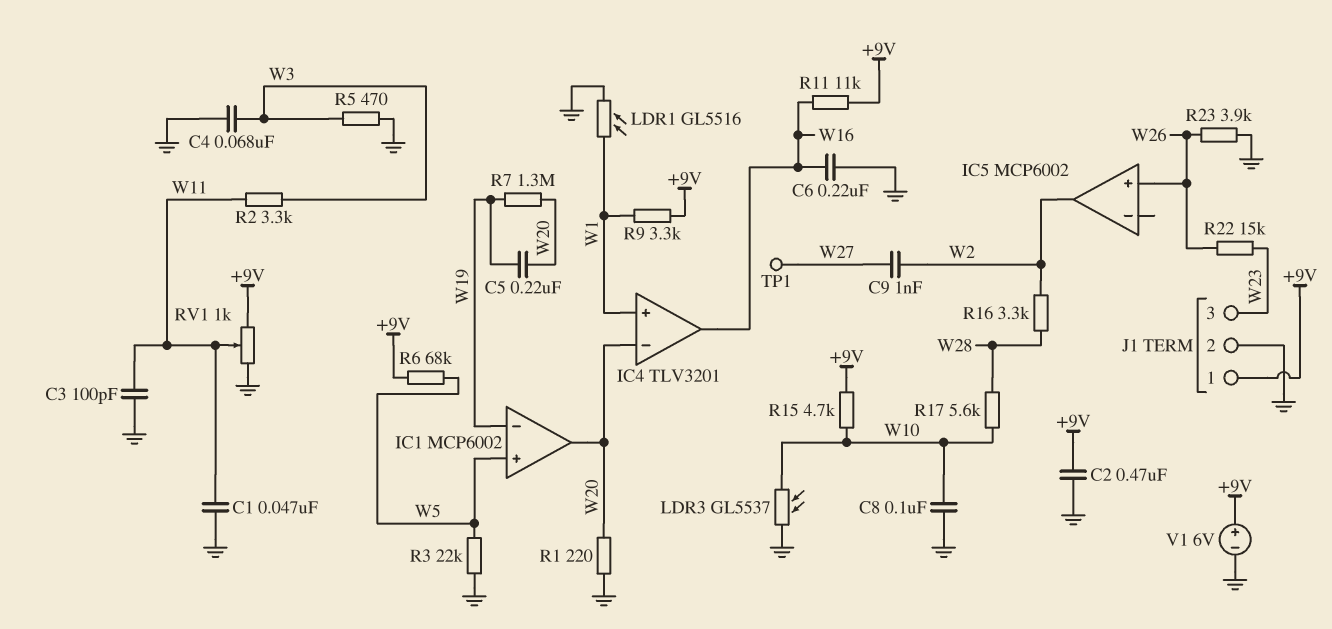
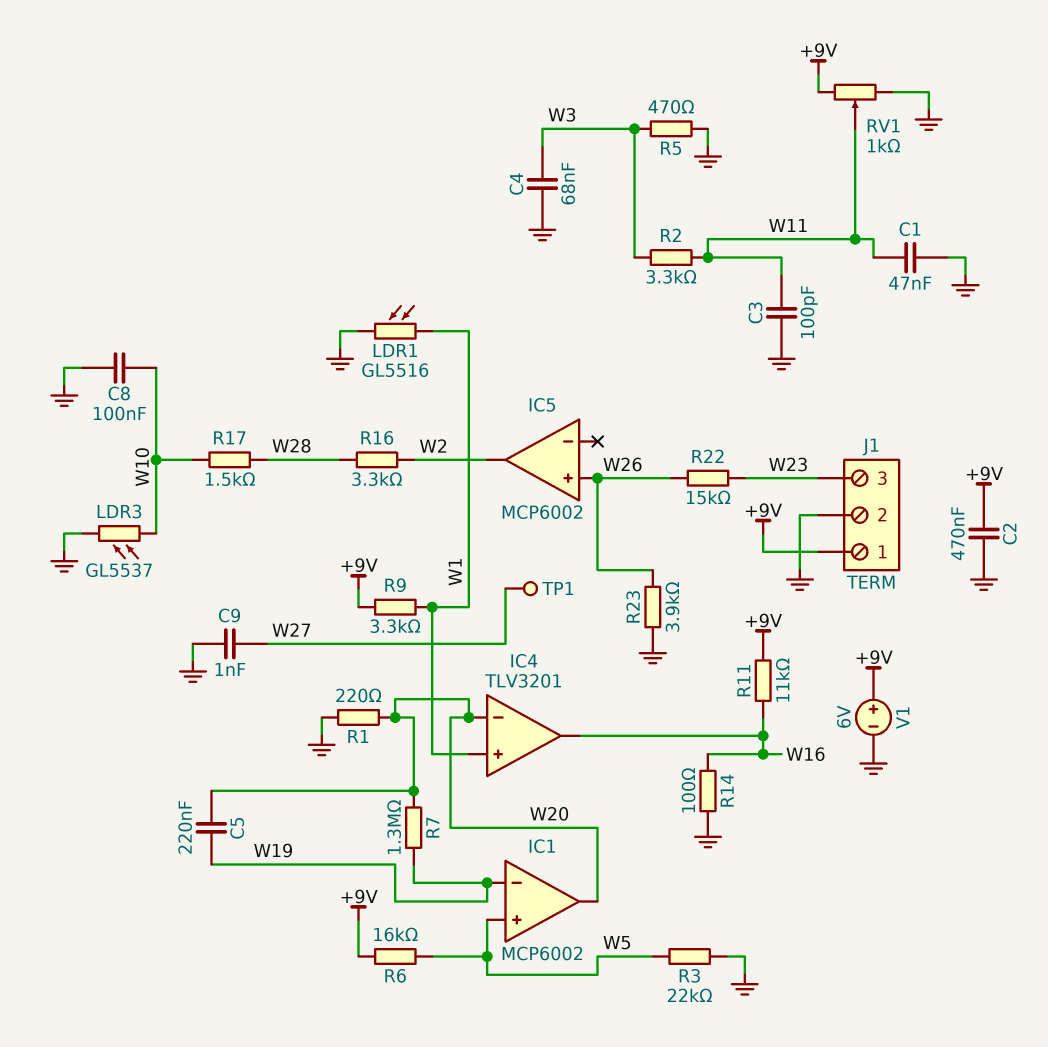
C6: 220nF (GND, W16) -> none
C9: 1nF (W2, W27) -> 1nF (GND, W27)
R6: 68k (+9V, W5) -> 16k (+9V, W5)
R14: none -> 100 (GND, W16)
R15: 4.7k (+9V, W10) -> none
R17: 5.6k (W10, W28) -> 1.5k (W10, W28)

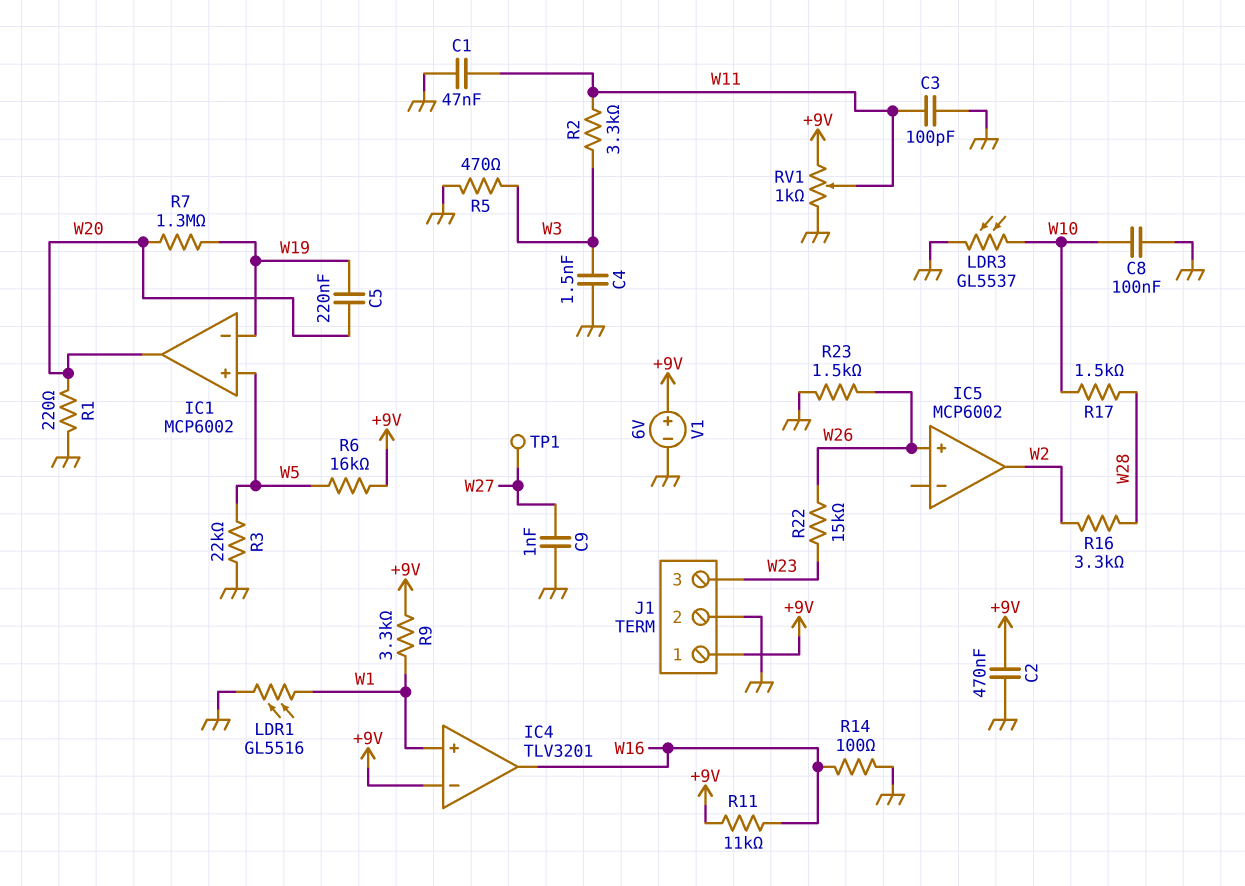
C4: 68nF (GND, W3) -> 1.5nF (GND, W3)
IC4 pin in-: W20 -> +9V
R23: 3.9k (GND, W26) -> 1.5k (GND, W26)

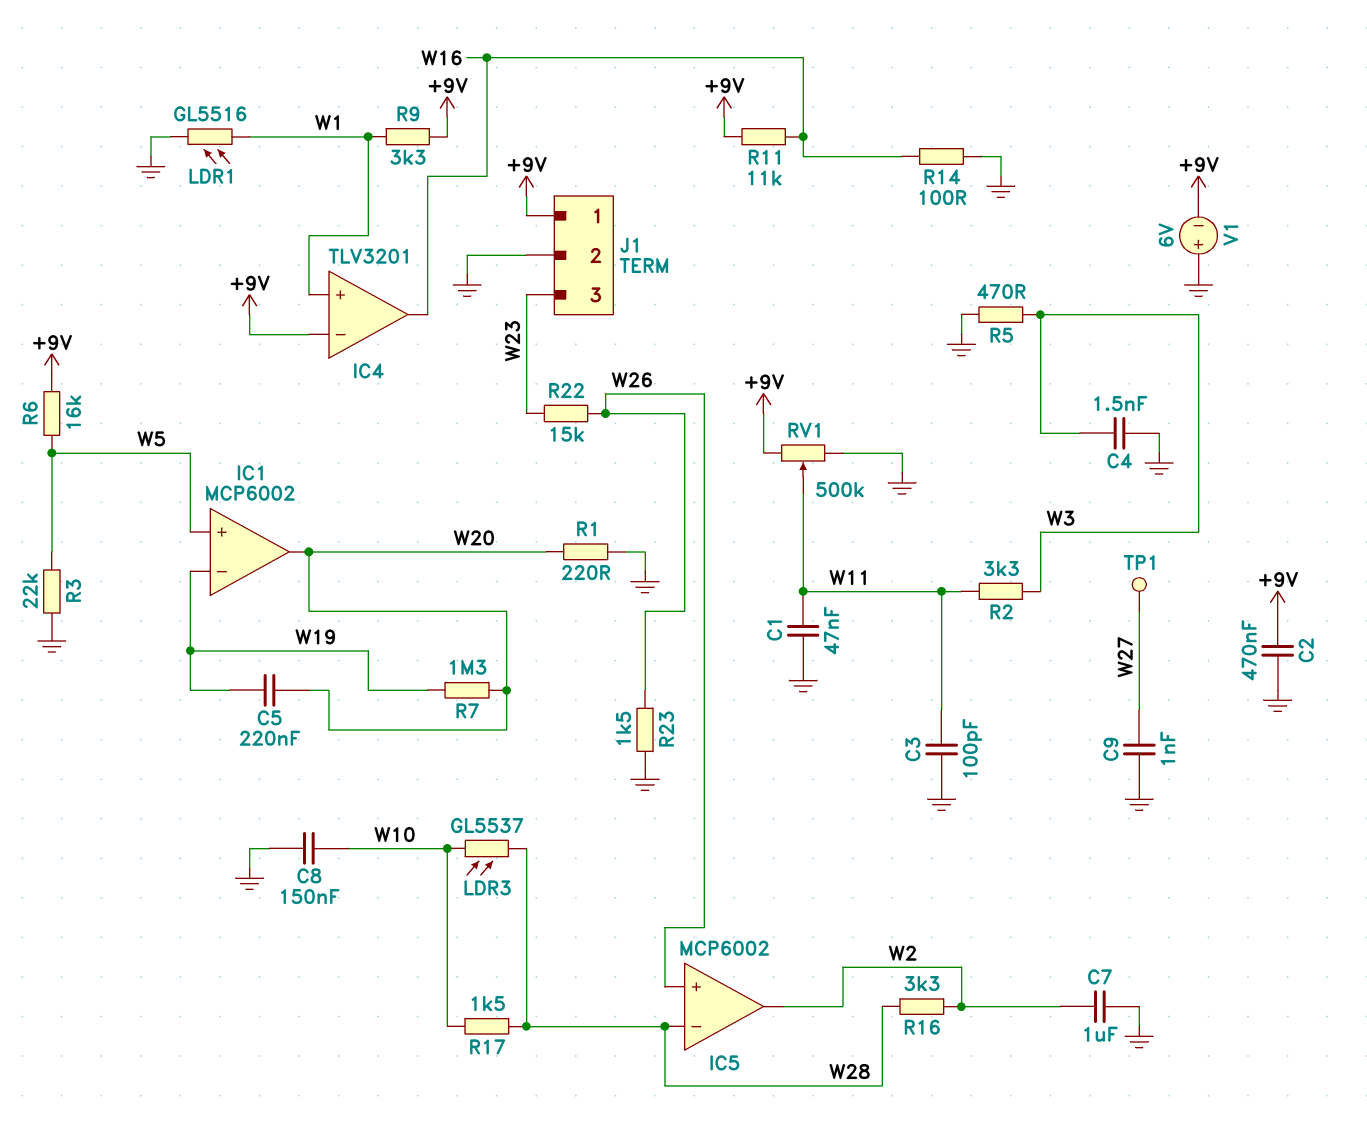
C7: none -> 1uF (GND, W2)
C8: 100nF (GND, W10) -> 150nF (GND, W10)
IC5 pin in-: none -> W28
LDR3: GL5537 (GND, W10) -> GL5537 (W10, W28)
RV1: 1k (+9V, GND, wiper W11) -> 500k (+9V, GND, wiper W11)
V1: 6V (plus +9V, minus GND) -> 6V (plus GND, minus +9V)

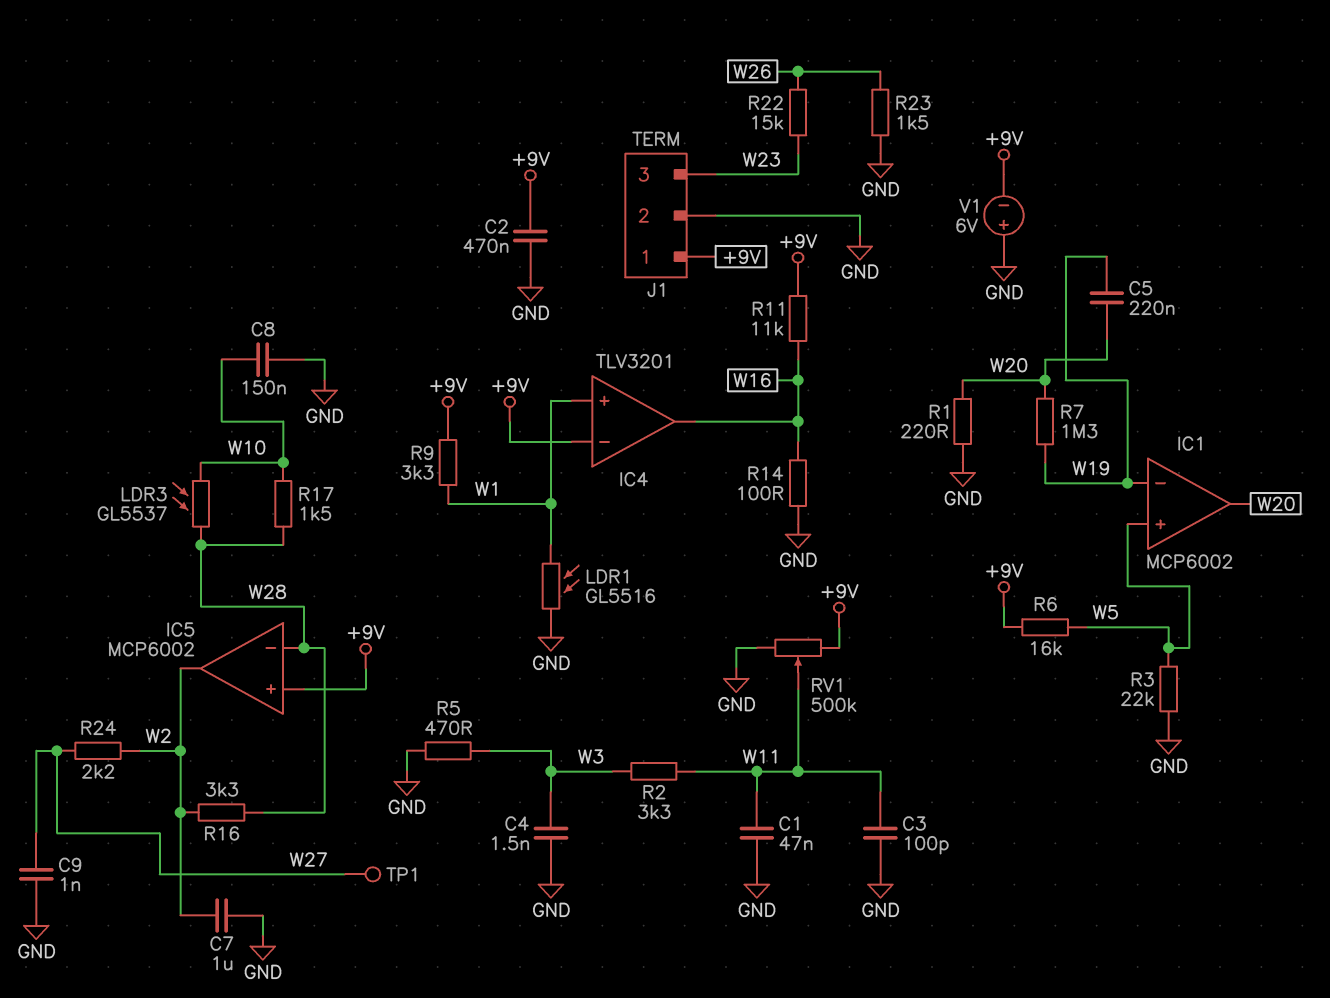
IC5 pin in+: W26 -> +9V
R24: none -> 2.2k (W2, W27)

